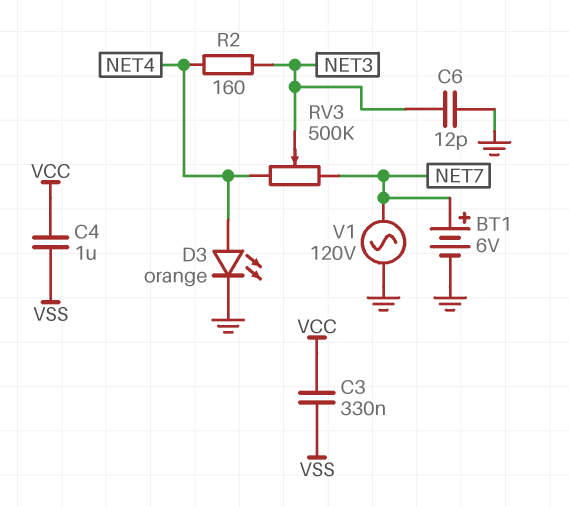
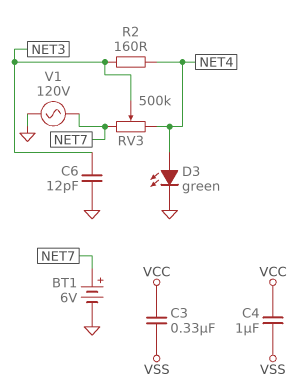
D3: LED orange (A NET4, K GND) -> LED green (A NET4, K GND)

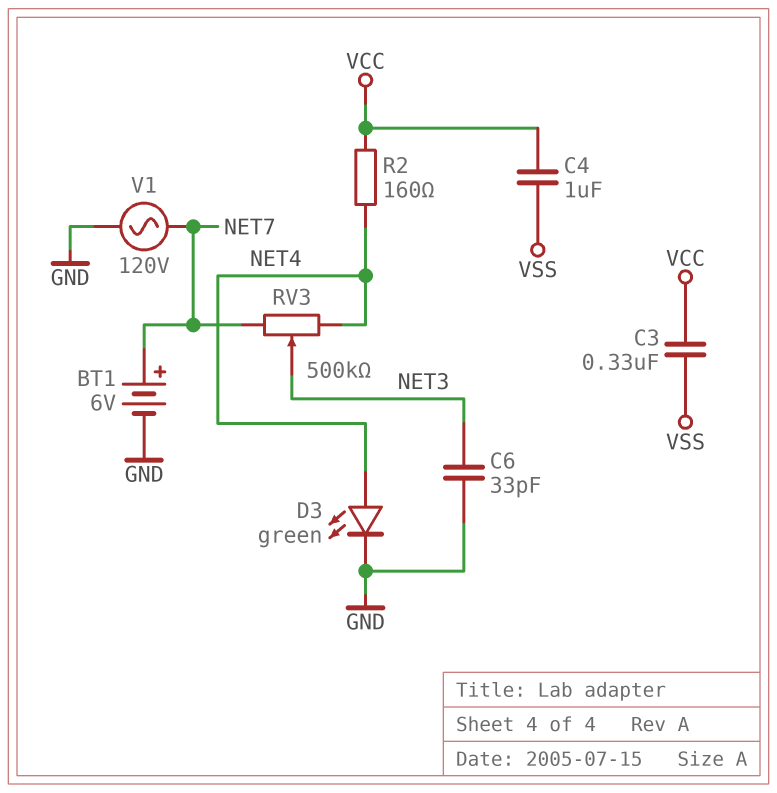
C6: 12pF (GND, NET3) -> 33pF (GND, NET3)
R2: 160 (NET3, NET4) -> 160 (NET4, VCC)

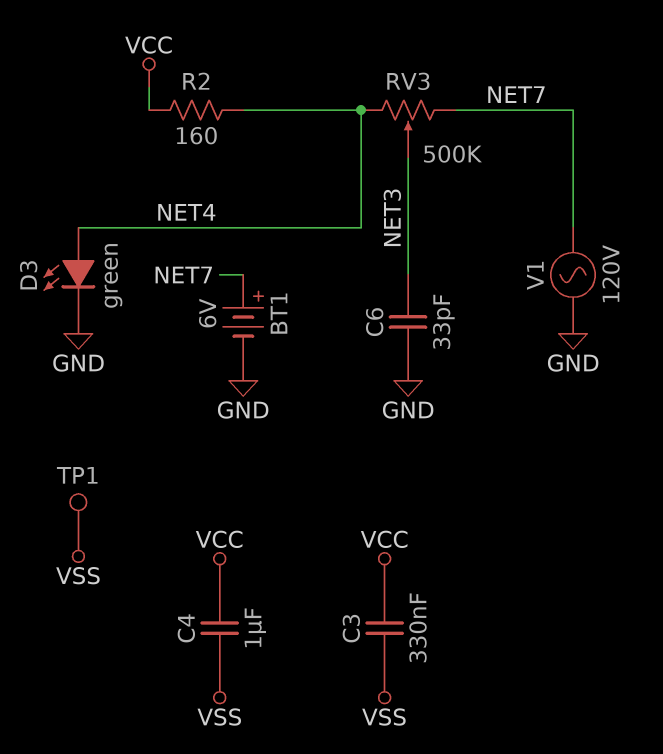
TP1: none -> test point (VSS)

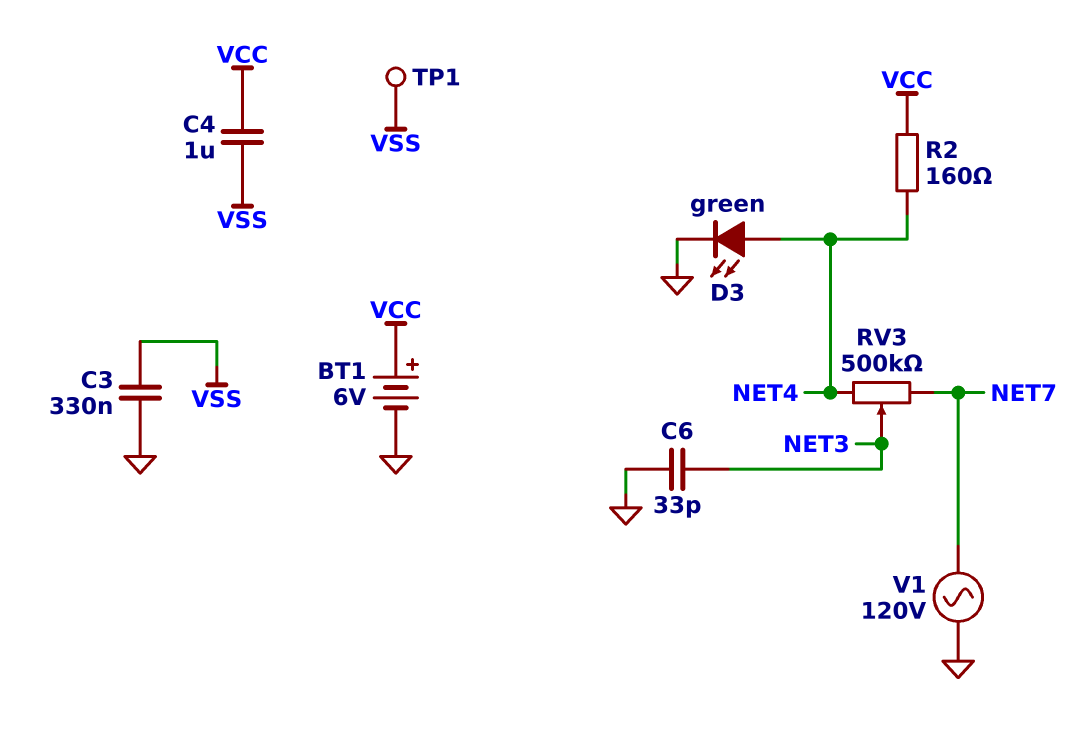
BT1: 6V (plus NET7, minus GND) -> 6V (plus VCC, minus GND)
C3: 330nF (VCC, VSS) -> 330nF (GND, VSS)

